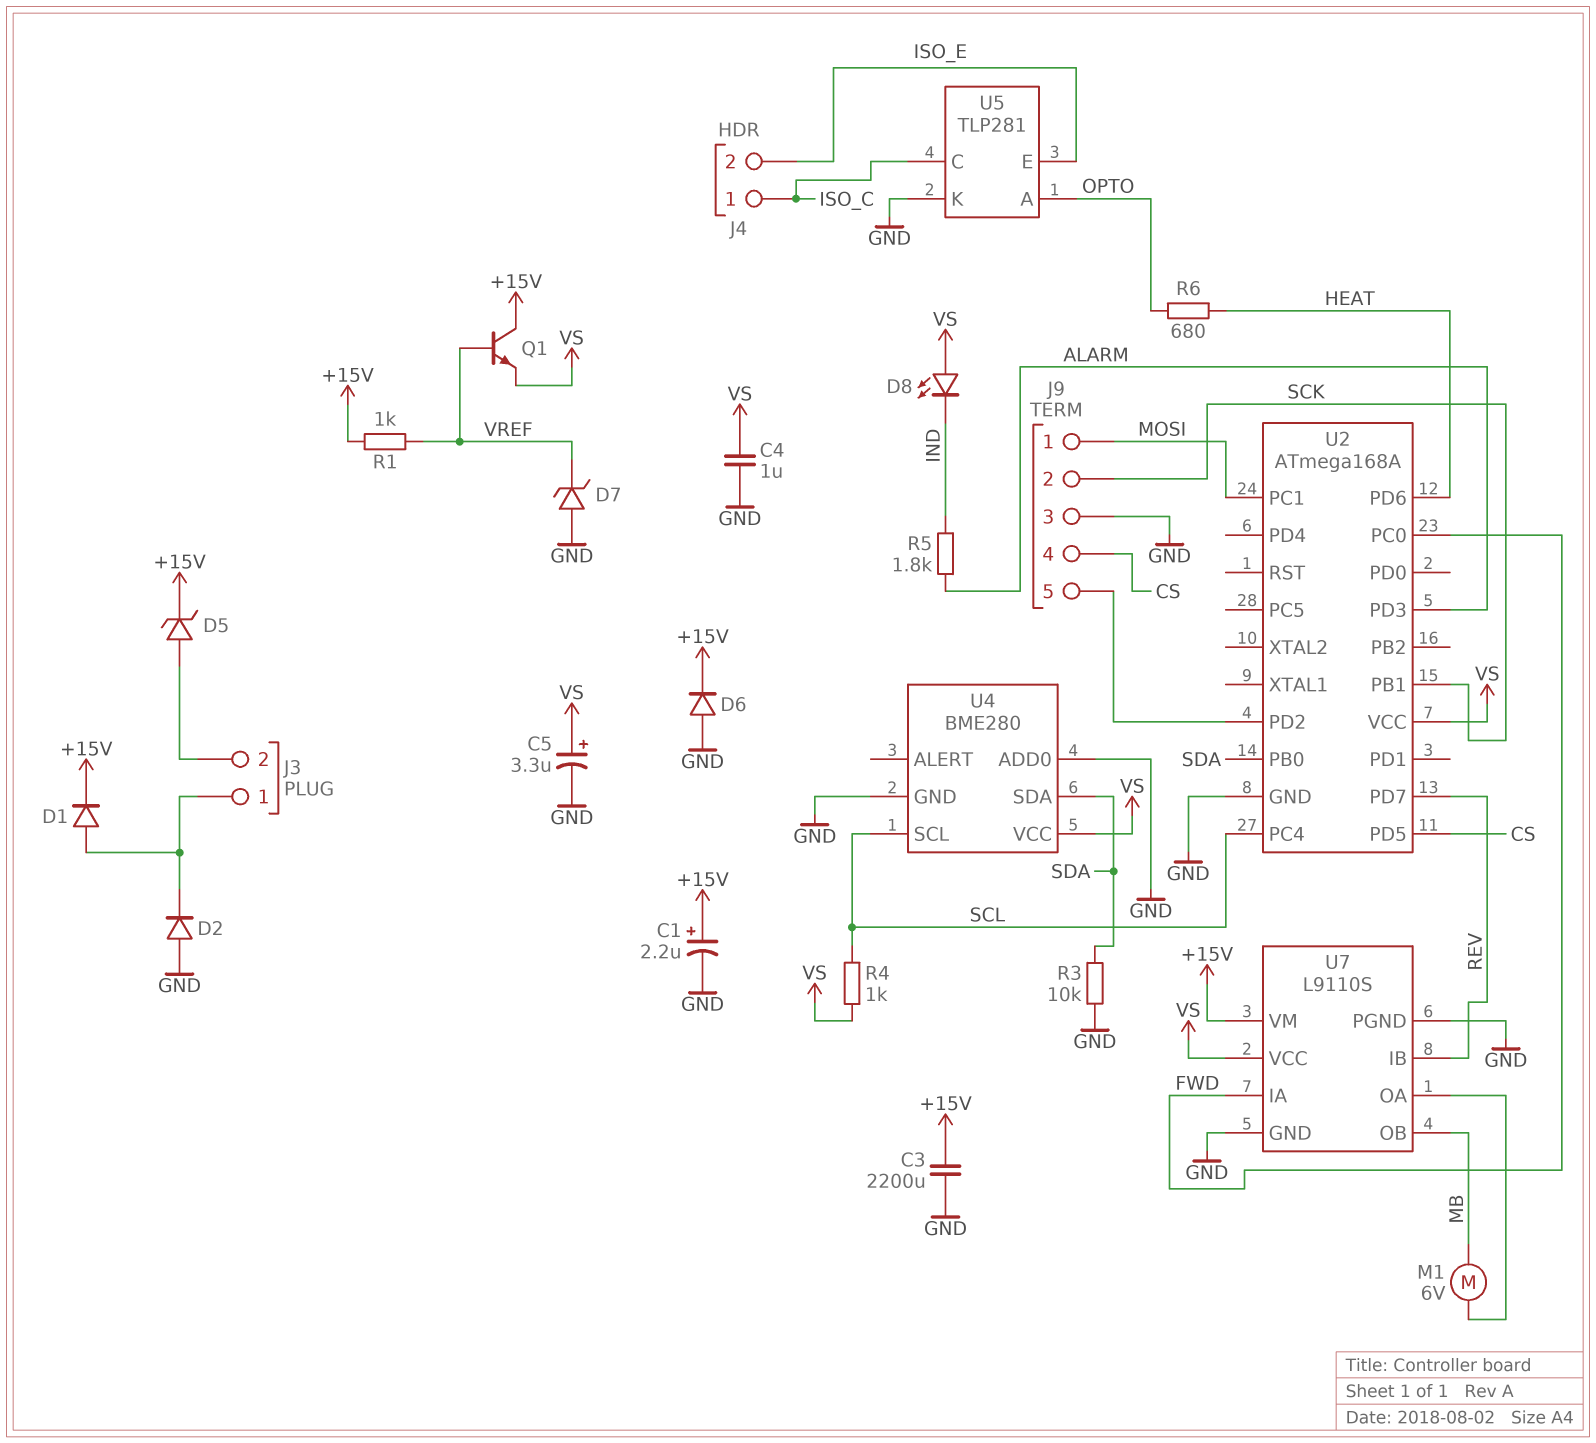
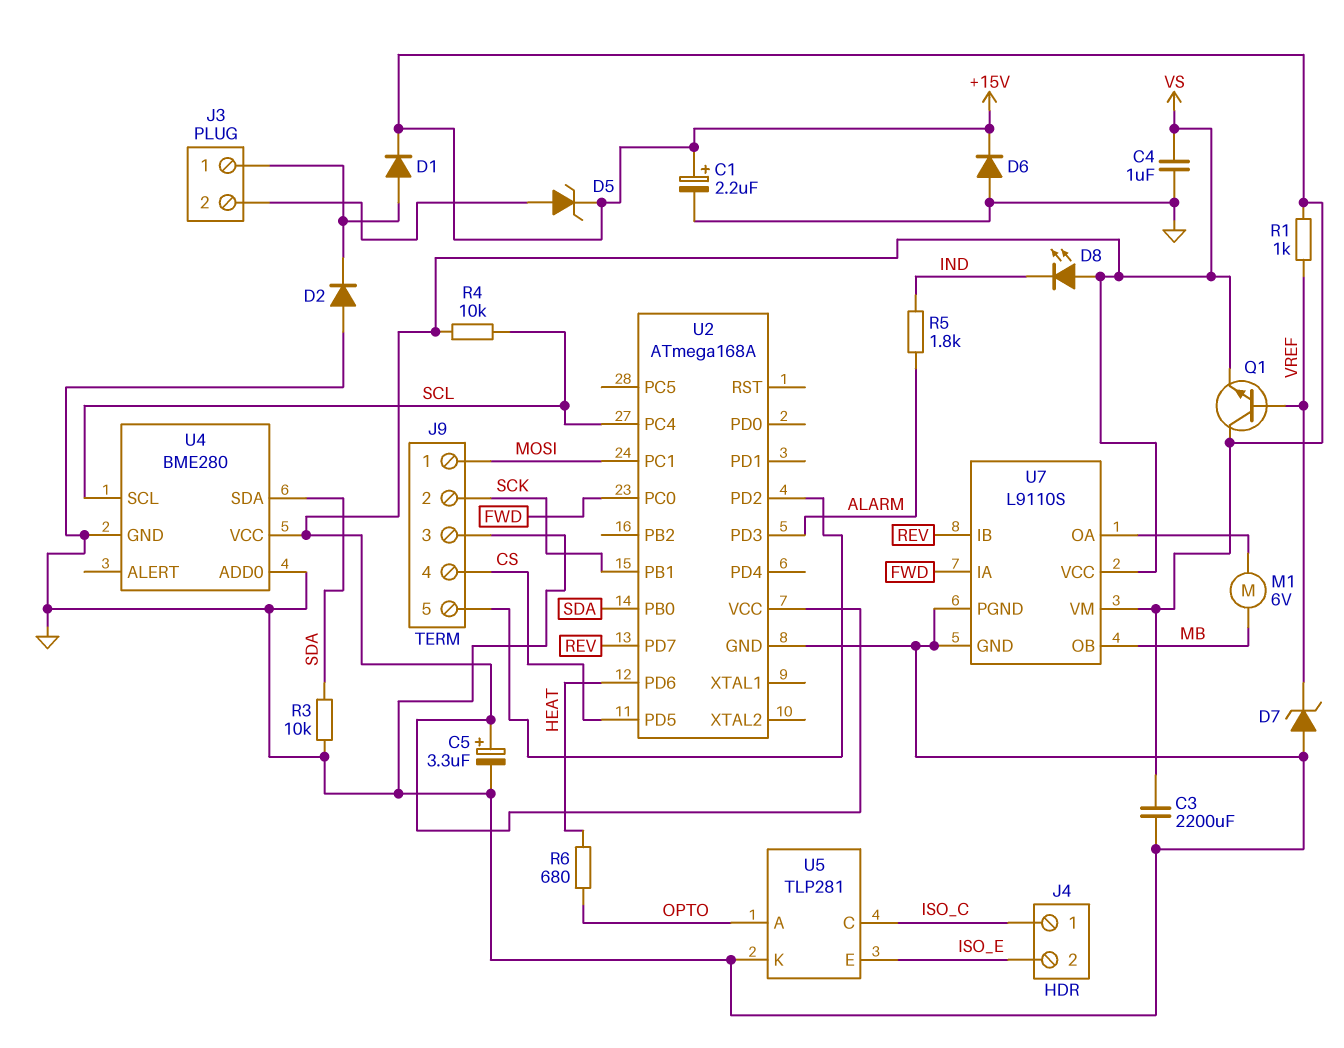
R4: 1k (SCL, VS) -> 10k (SCL, VS)

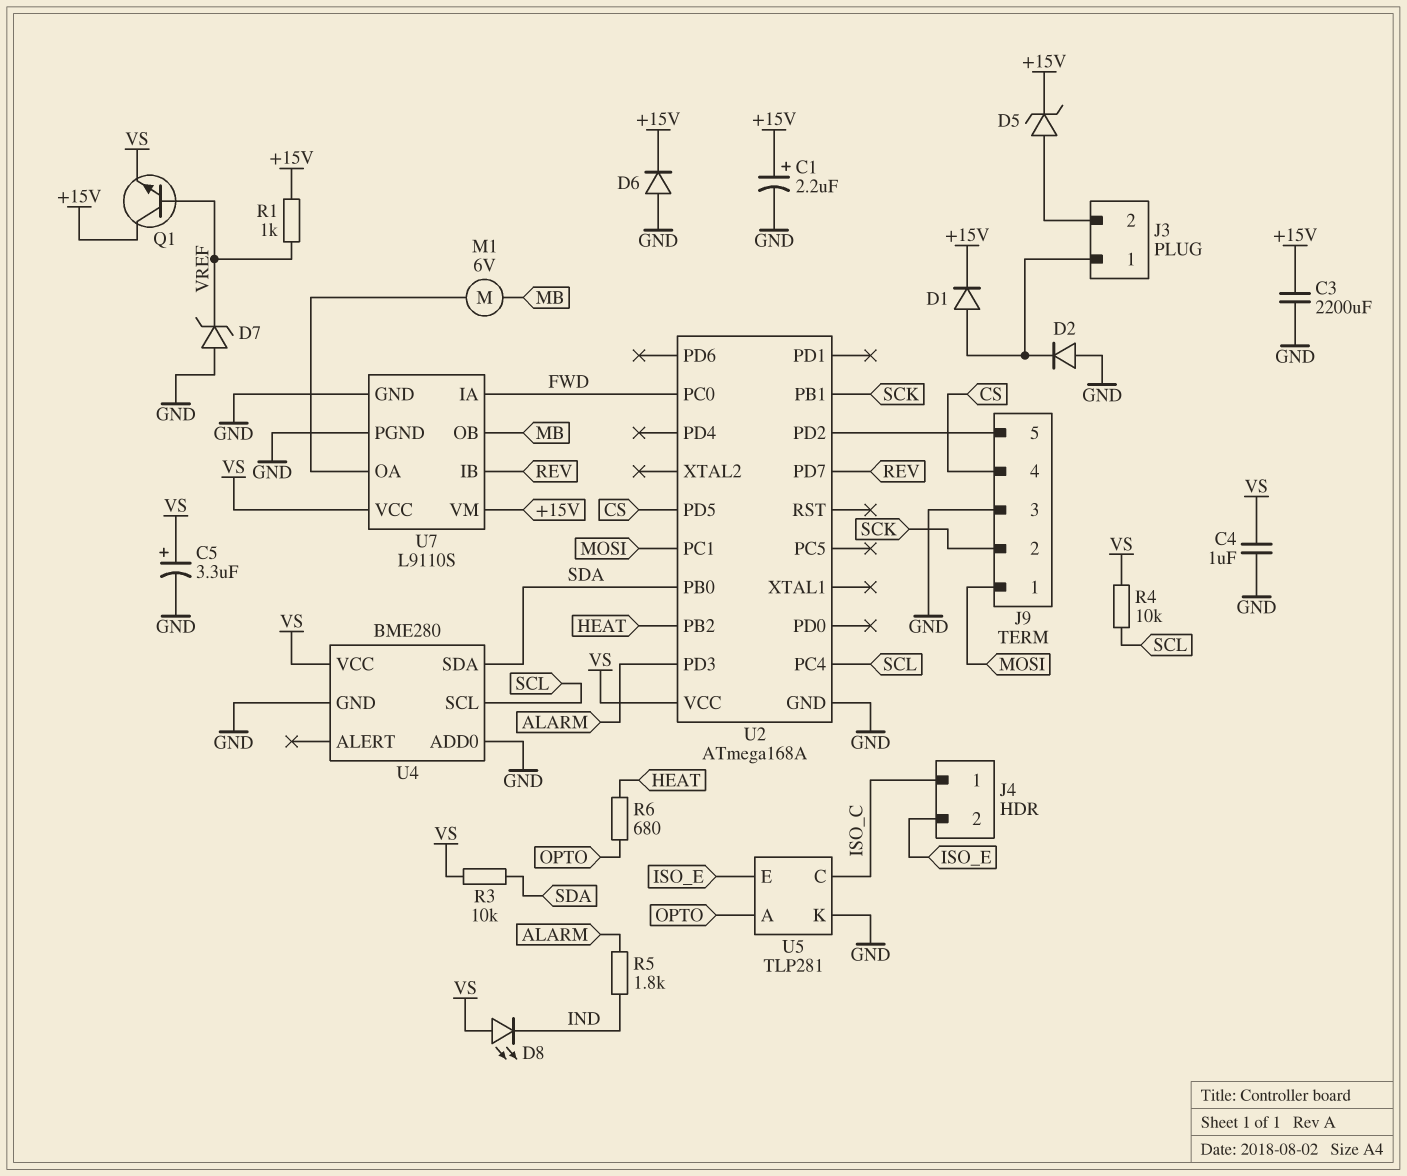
R3: 10k (GND, SDA) -> 10k (SDA, VS)
U2 pin PB2: none -> HEAT
U2 pin PD6: HEAT -> none

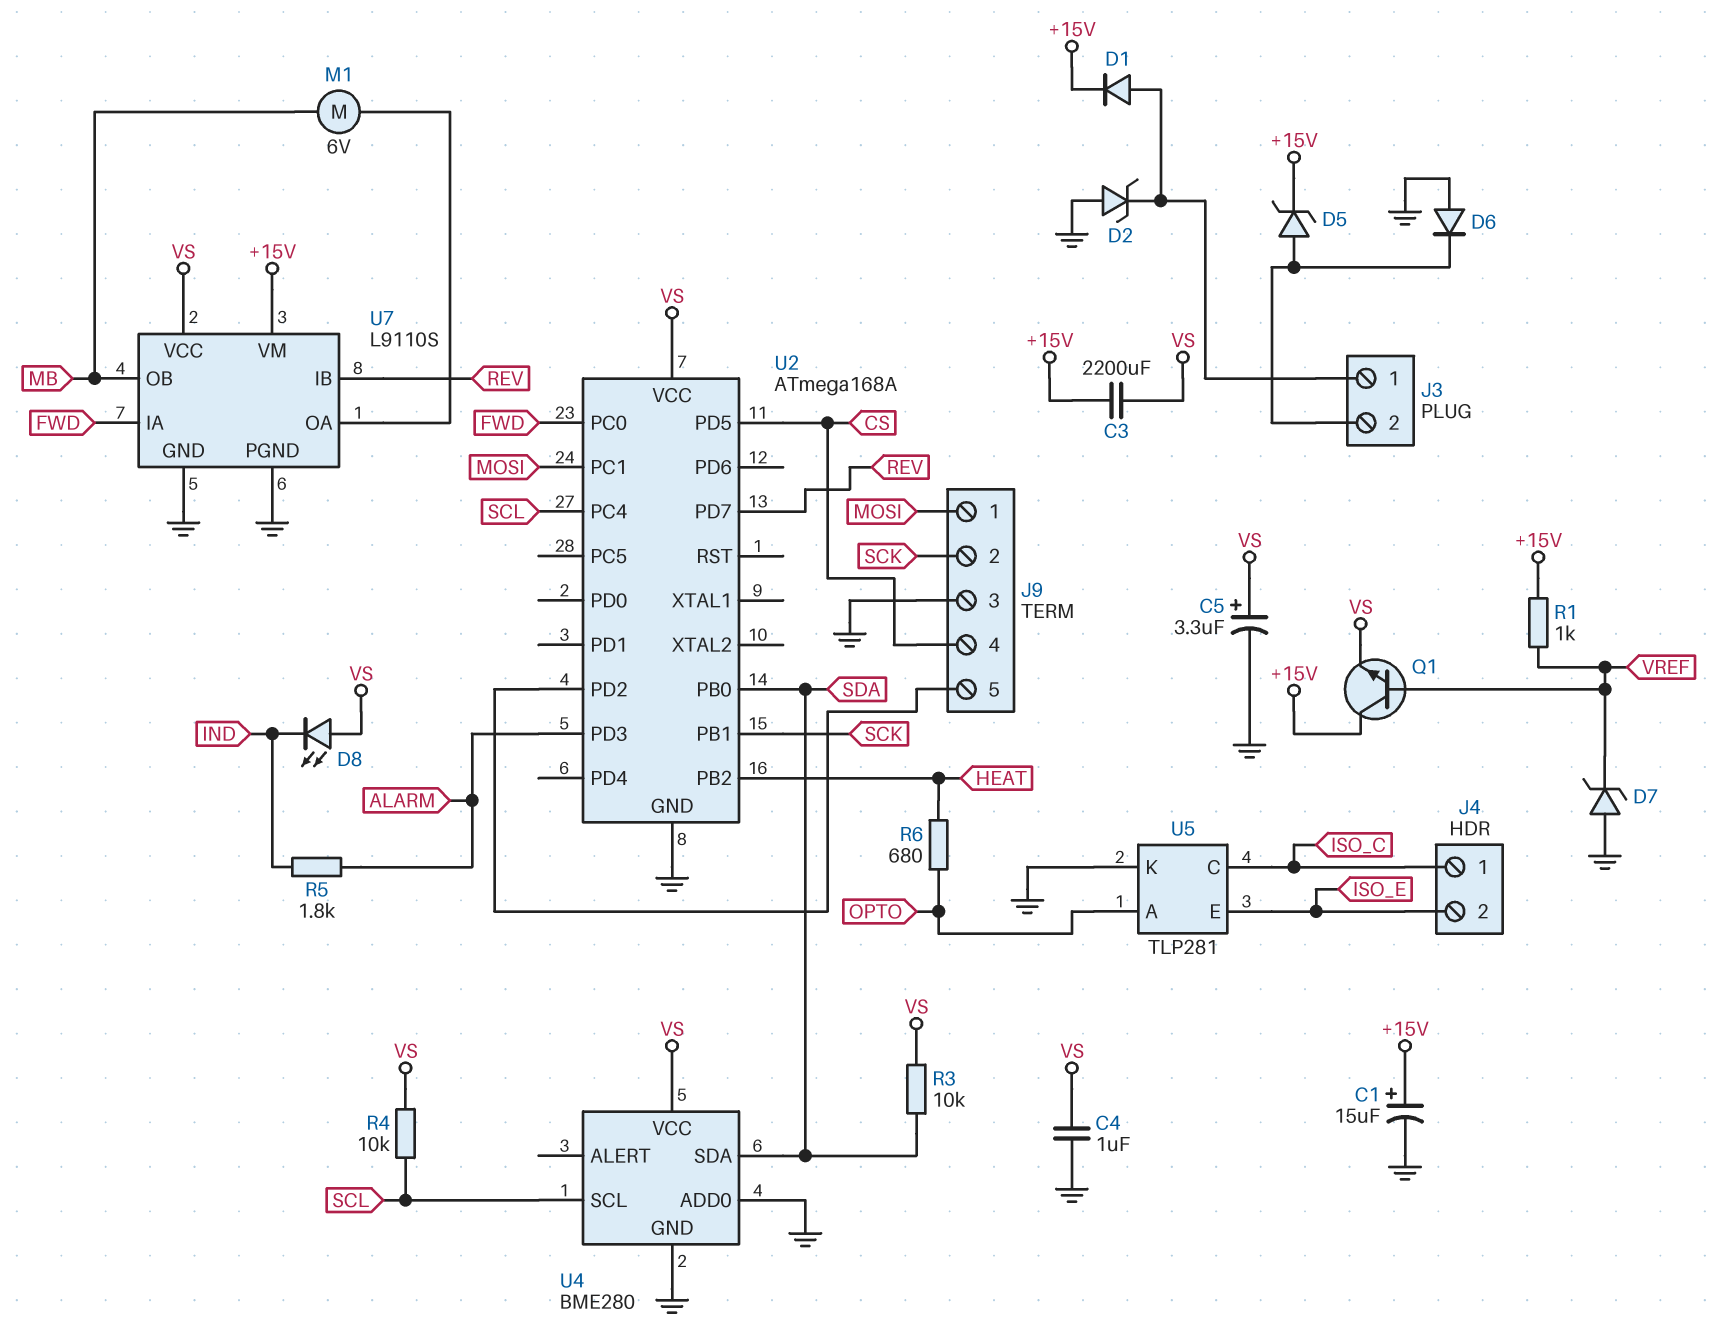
C1: 2.2uF (plus +15V, minus GND) -> 15uF (plus +15V, minus GND)
C3: 2200uF (+15V, GND) -> 2200uF (+15V, VS)
D2: diode (A GND, K J3/1) -> zener (A GND, K J3/1)
D6: diode (A GND, K +15V) -> diode (A GND, K J3/2)

